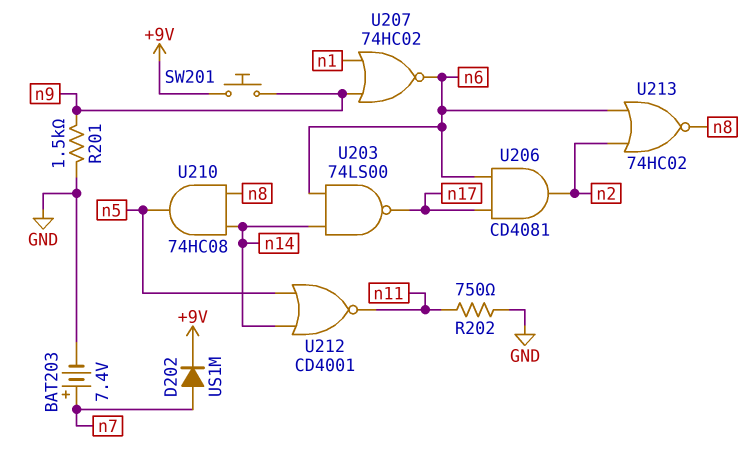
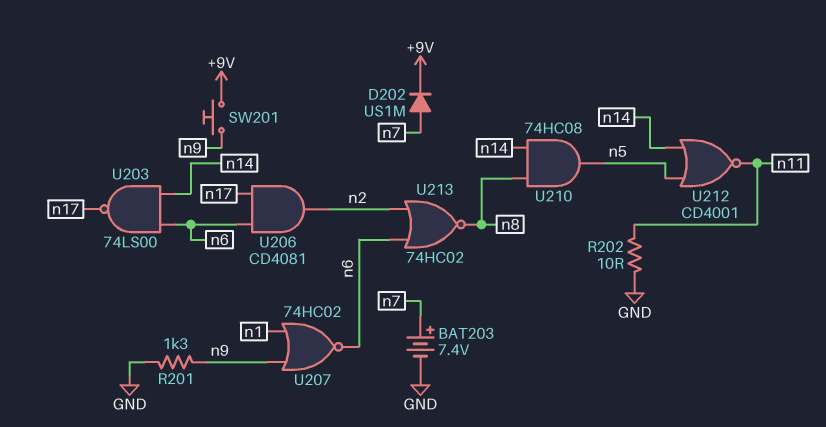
R201: 1.5k (GND, n9) -> 1.3k (GND, n9)
R202: 750 (GND, n11) -> 10 (GND, n11)

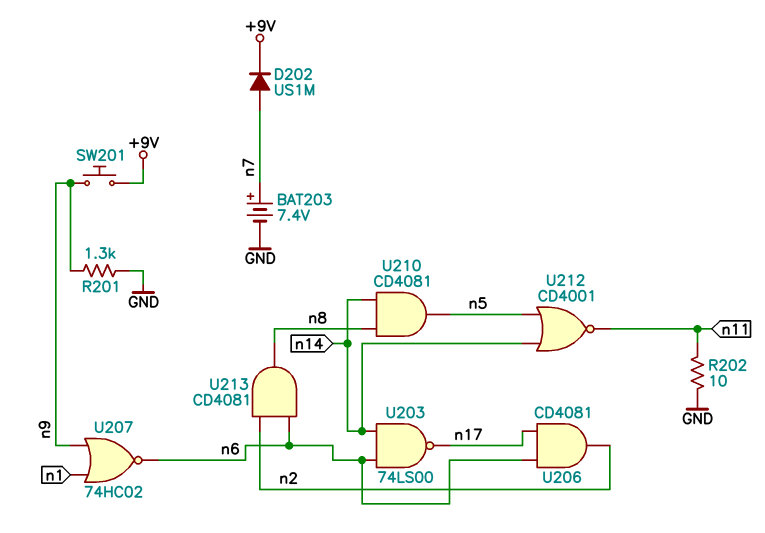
U210: AND 74HC08 (in n8, in n14, out n5) -> AND CD4081 (in n8, in n14, out n5)
U213: NOR 74HC02 (in n2, in n6, out n8) -> AND CD4081 (in n2, in n6, out n8)

